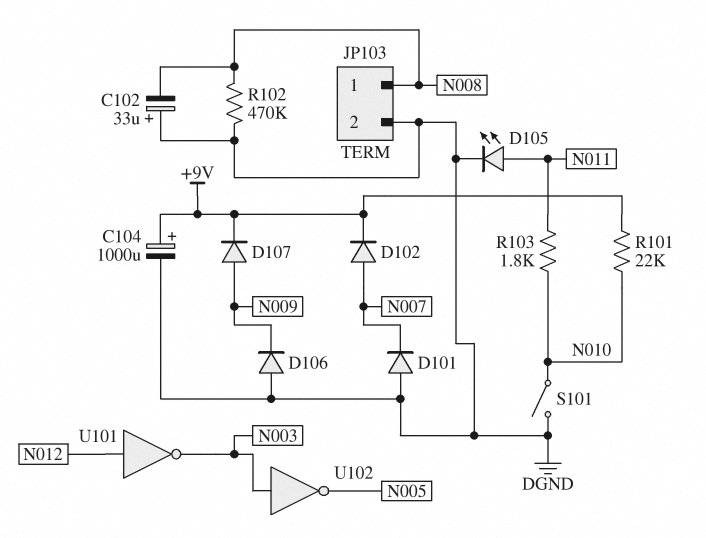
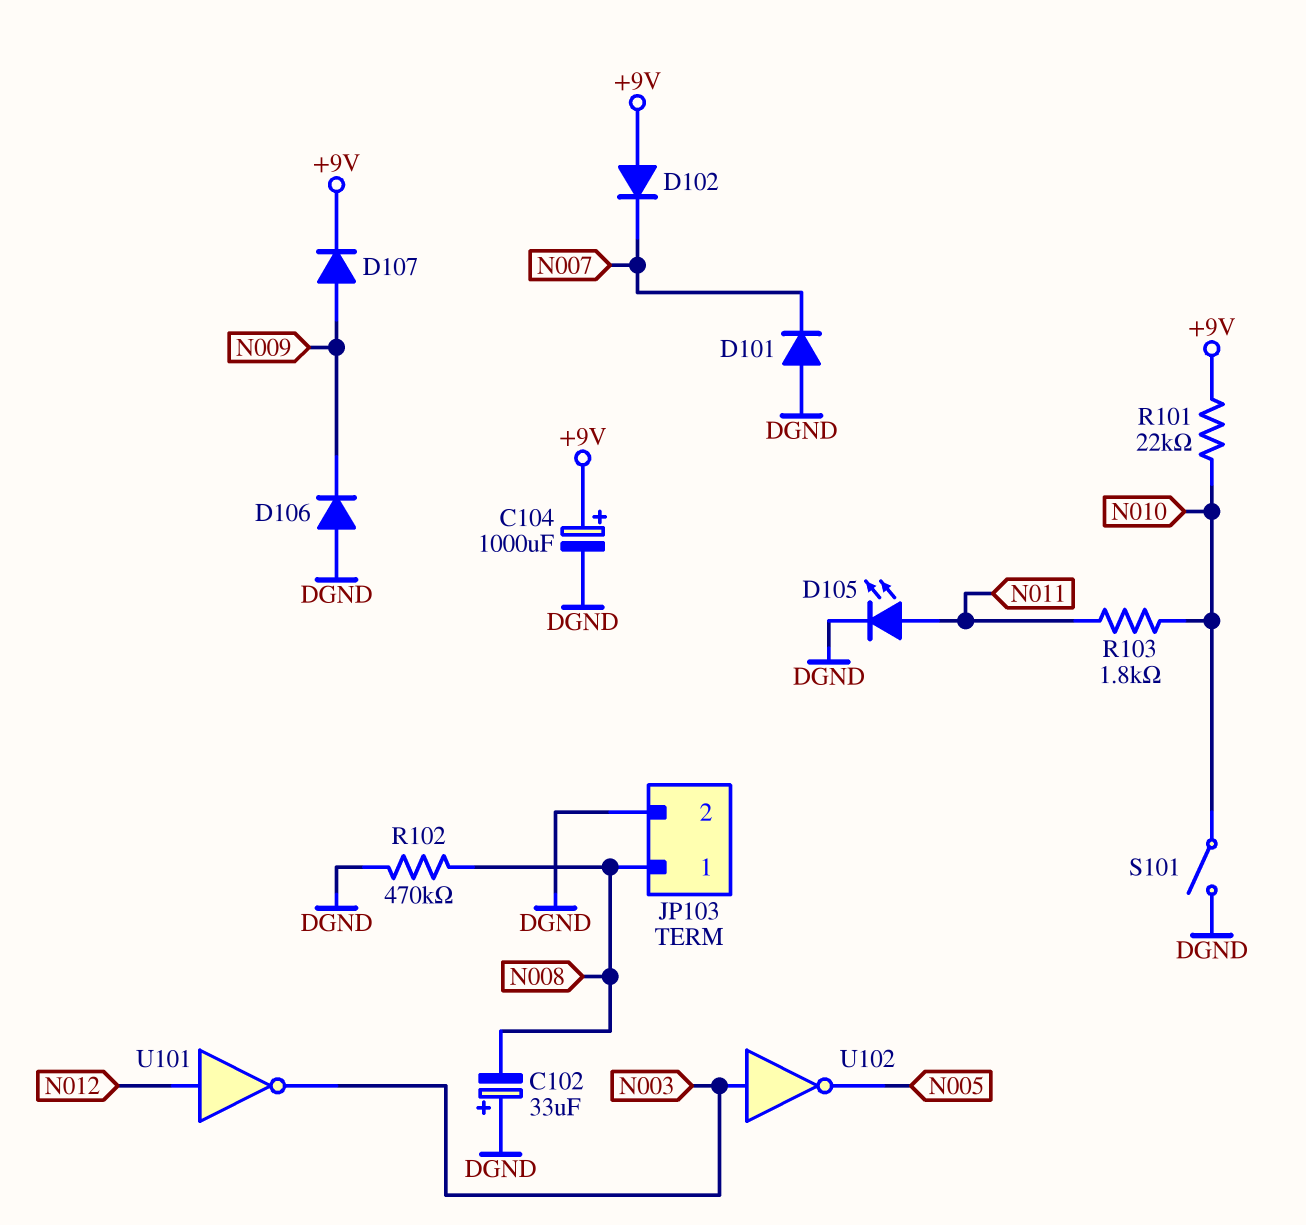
D102: diode (A N007, K +9V) -> diode (A +9V, K N007)

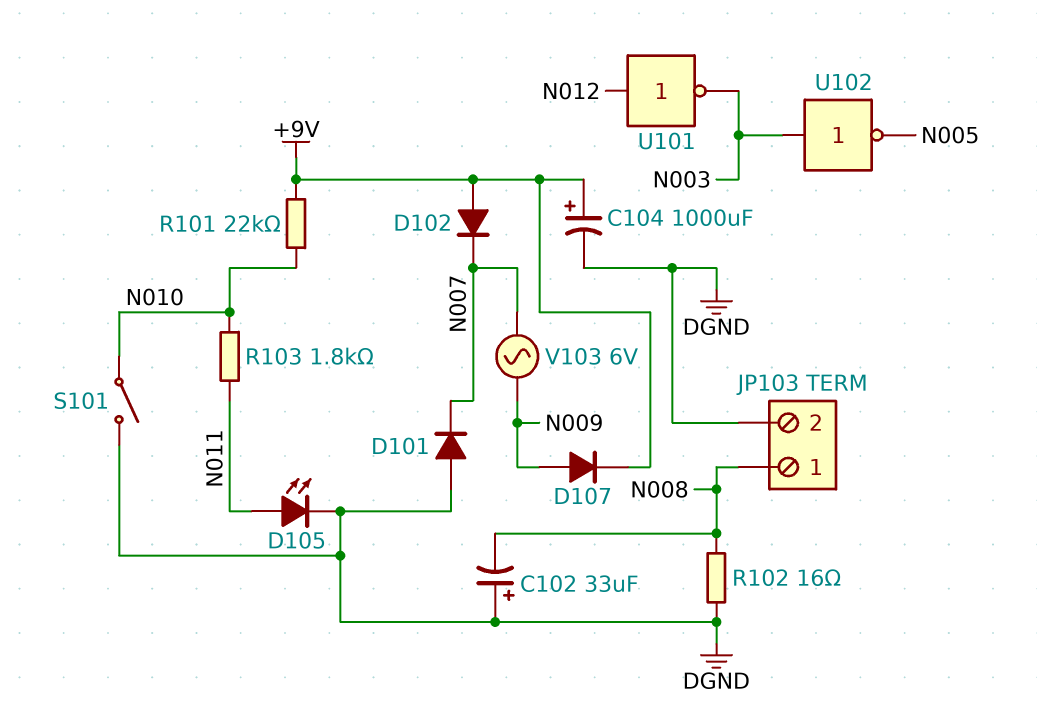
D106: diode (A DGND, K N009) -> none
R102: 470k (DGND, N008) -> 16 (DGND, N008)
V103: none -> AC 6V (N007, N009)

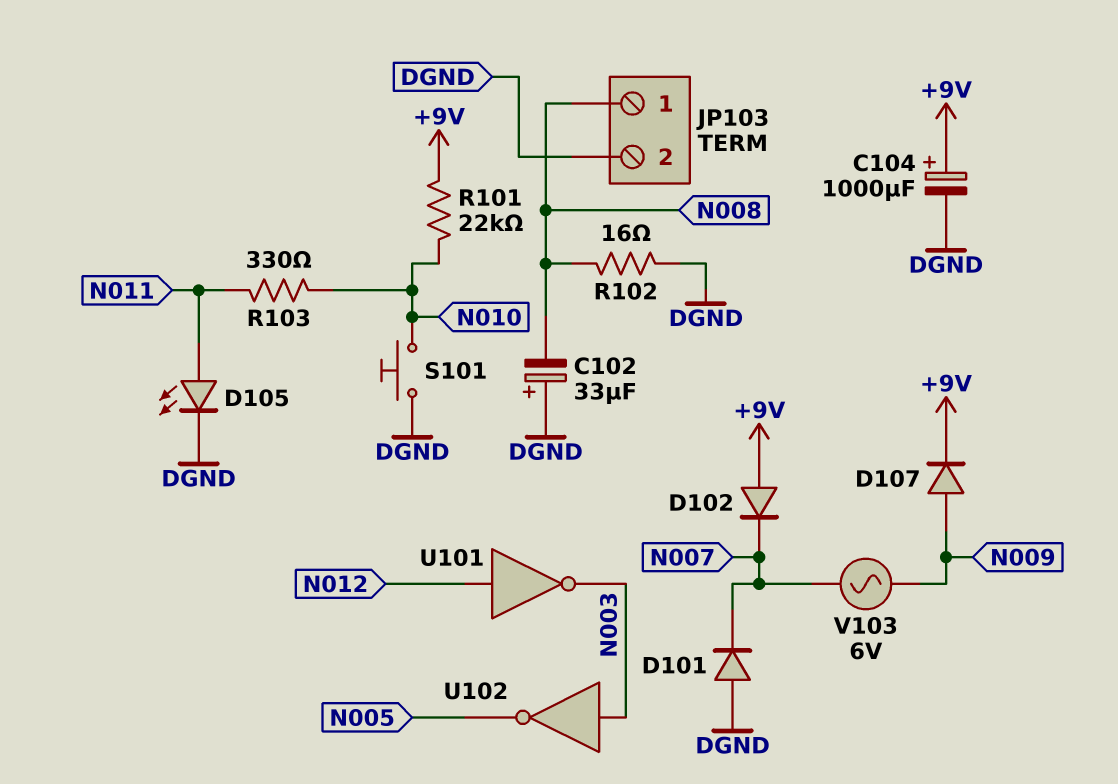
R103: 1.8k (N010, N011) -> 330 (N010, N011)
S101: switch (DGND, N010) -> button (DGND, N010)

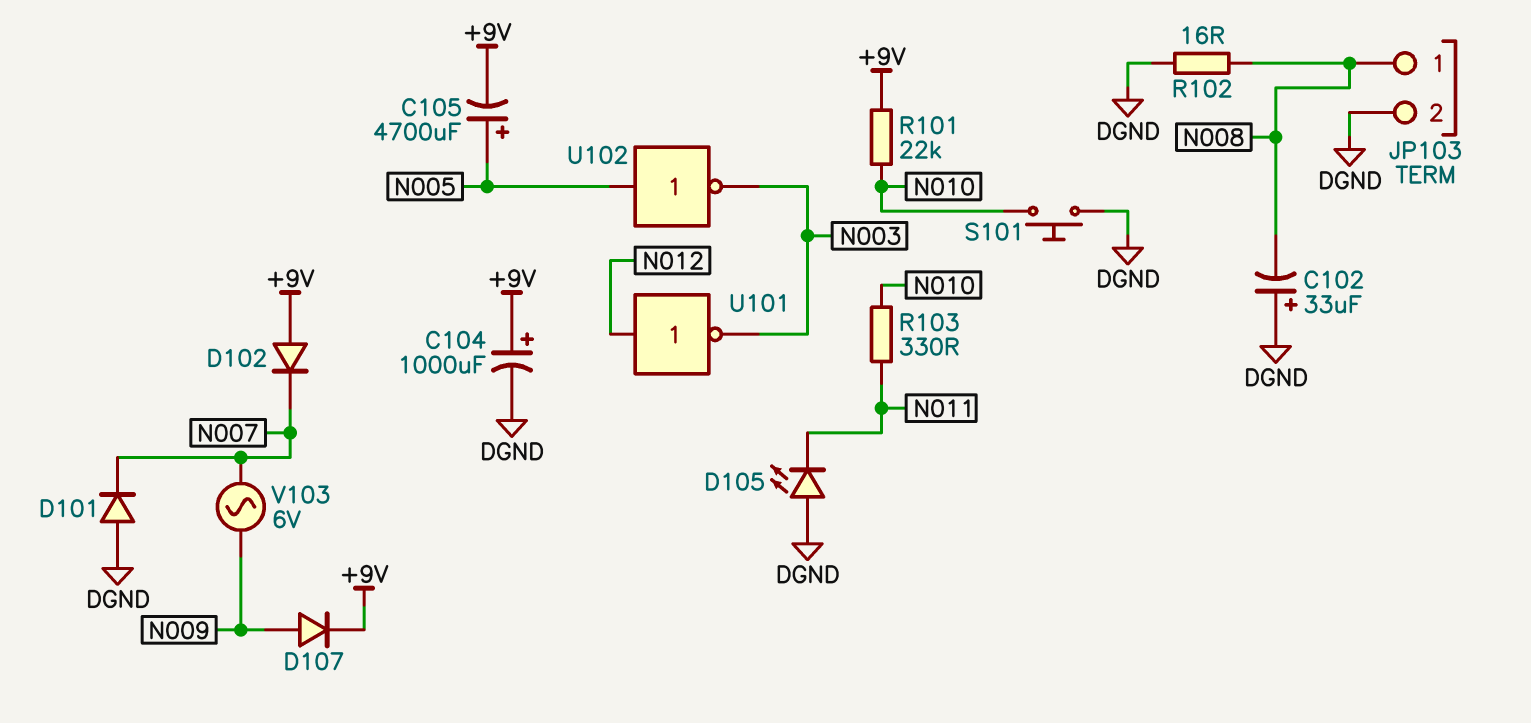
C105: none -> 4700uF (plus N005, minus +9V)
D105: LED (A N011, K DGND) -> LED (A DGND, K N011)
U102: NOT (in N003, out N005) -> NOT (in N005, out N003)

